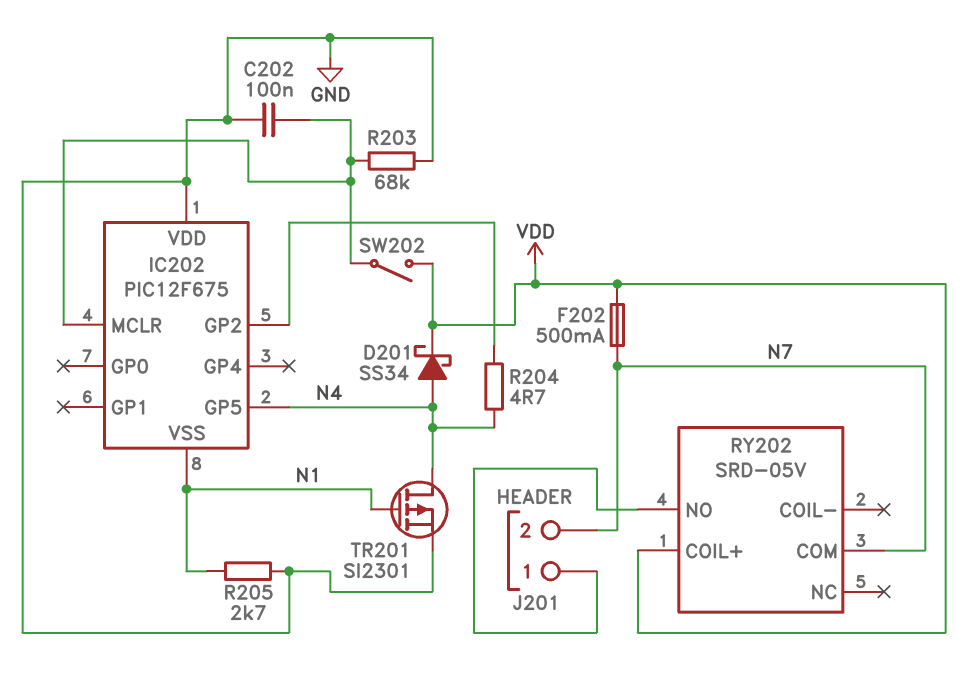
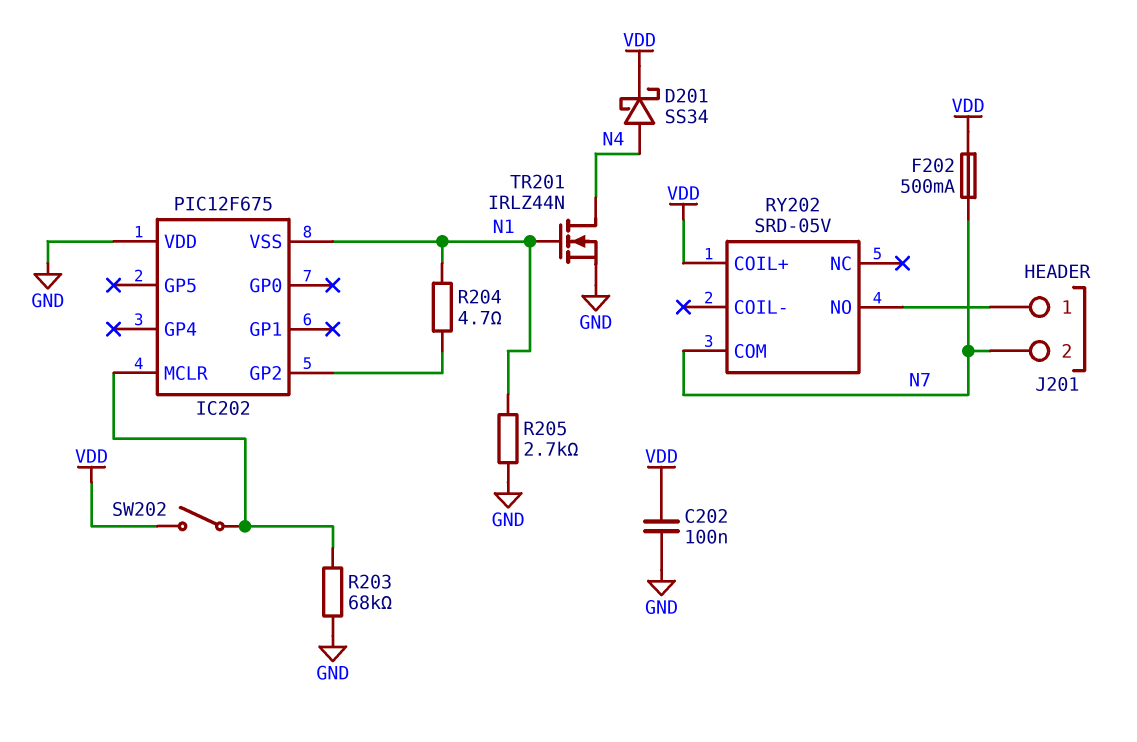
C202: 100nF (GND, IC202/MCLR) -> 100nF (GND, VDD)
IC202 pin GP5: N4 -> none
R204: 4.7 (IC202/GP2, N4) -> 4.7 (IC202/GP2, N1)
TR201: PMOS SI2301 (G N1, D N4, S GND) -> NMOS IRLZ44N (G N1, D N4, S GND)

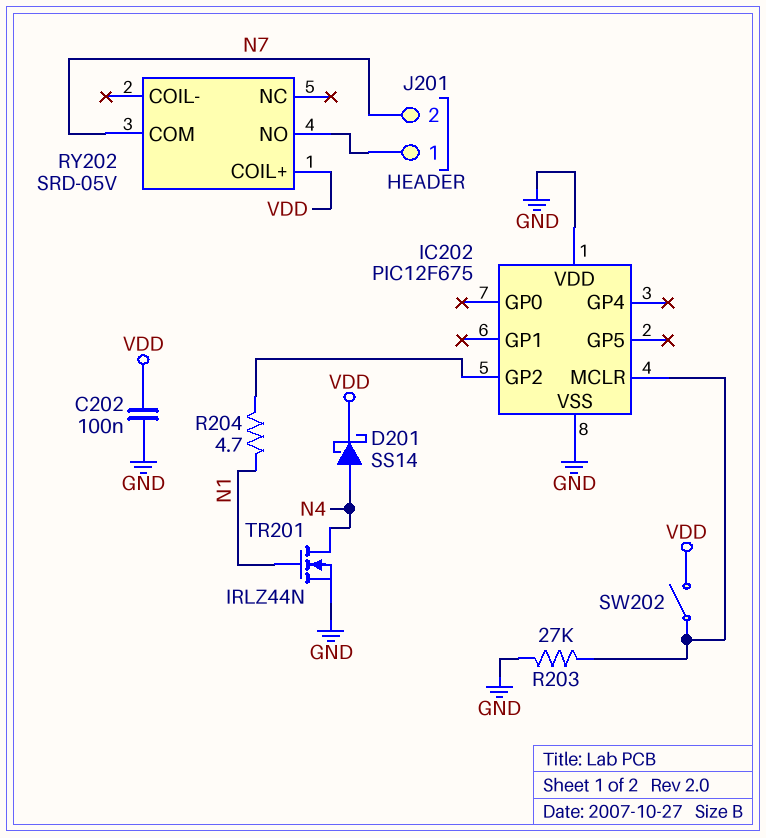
D201: schottky SS34 (A N4, K VDD) -> schottky SS14 (A N4, K VDD)
F202: 500mA (N7, VDD) -> none
IC202 pin VSS: N1 -> GND
R203: 68k (GND, IC202/MCLR) -> 27k (GND, IC202/MCLR)
R205: 2.7k (GND, N1) -> none

